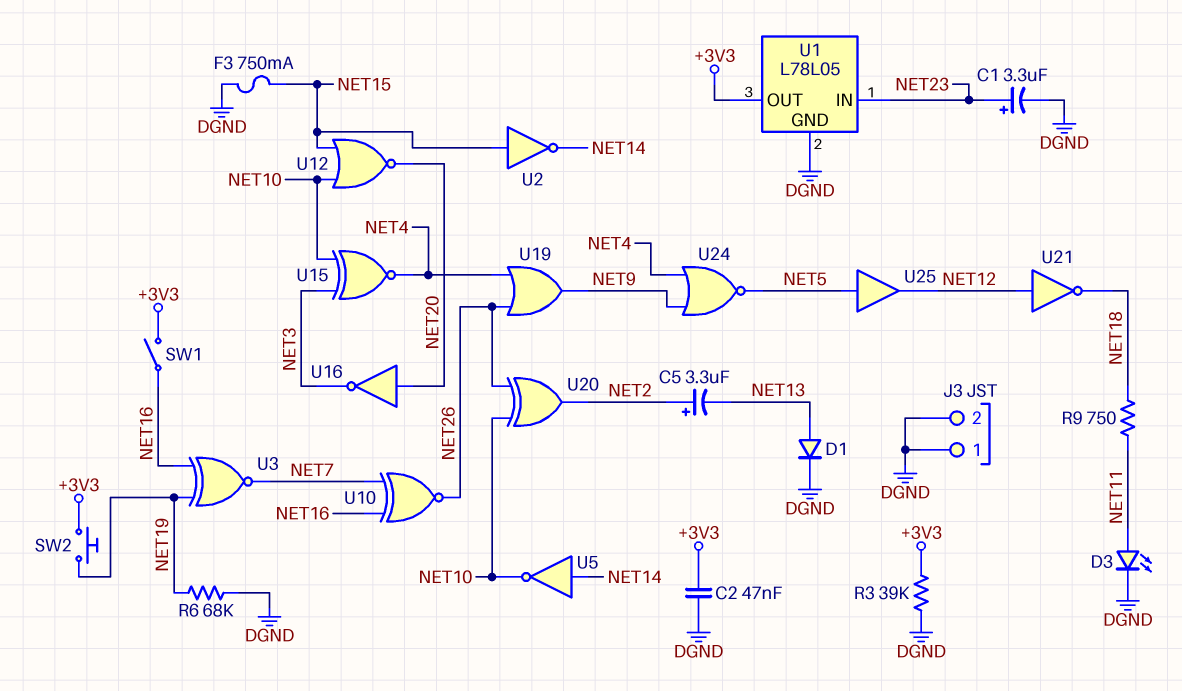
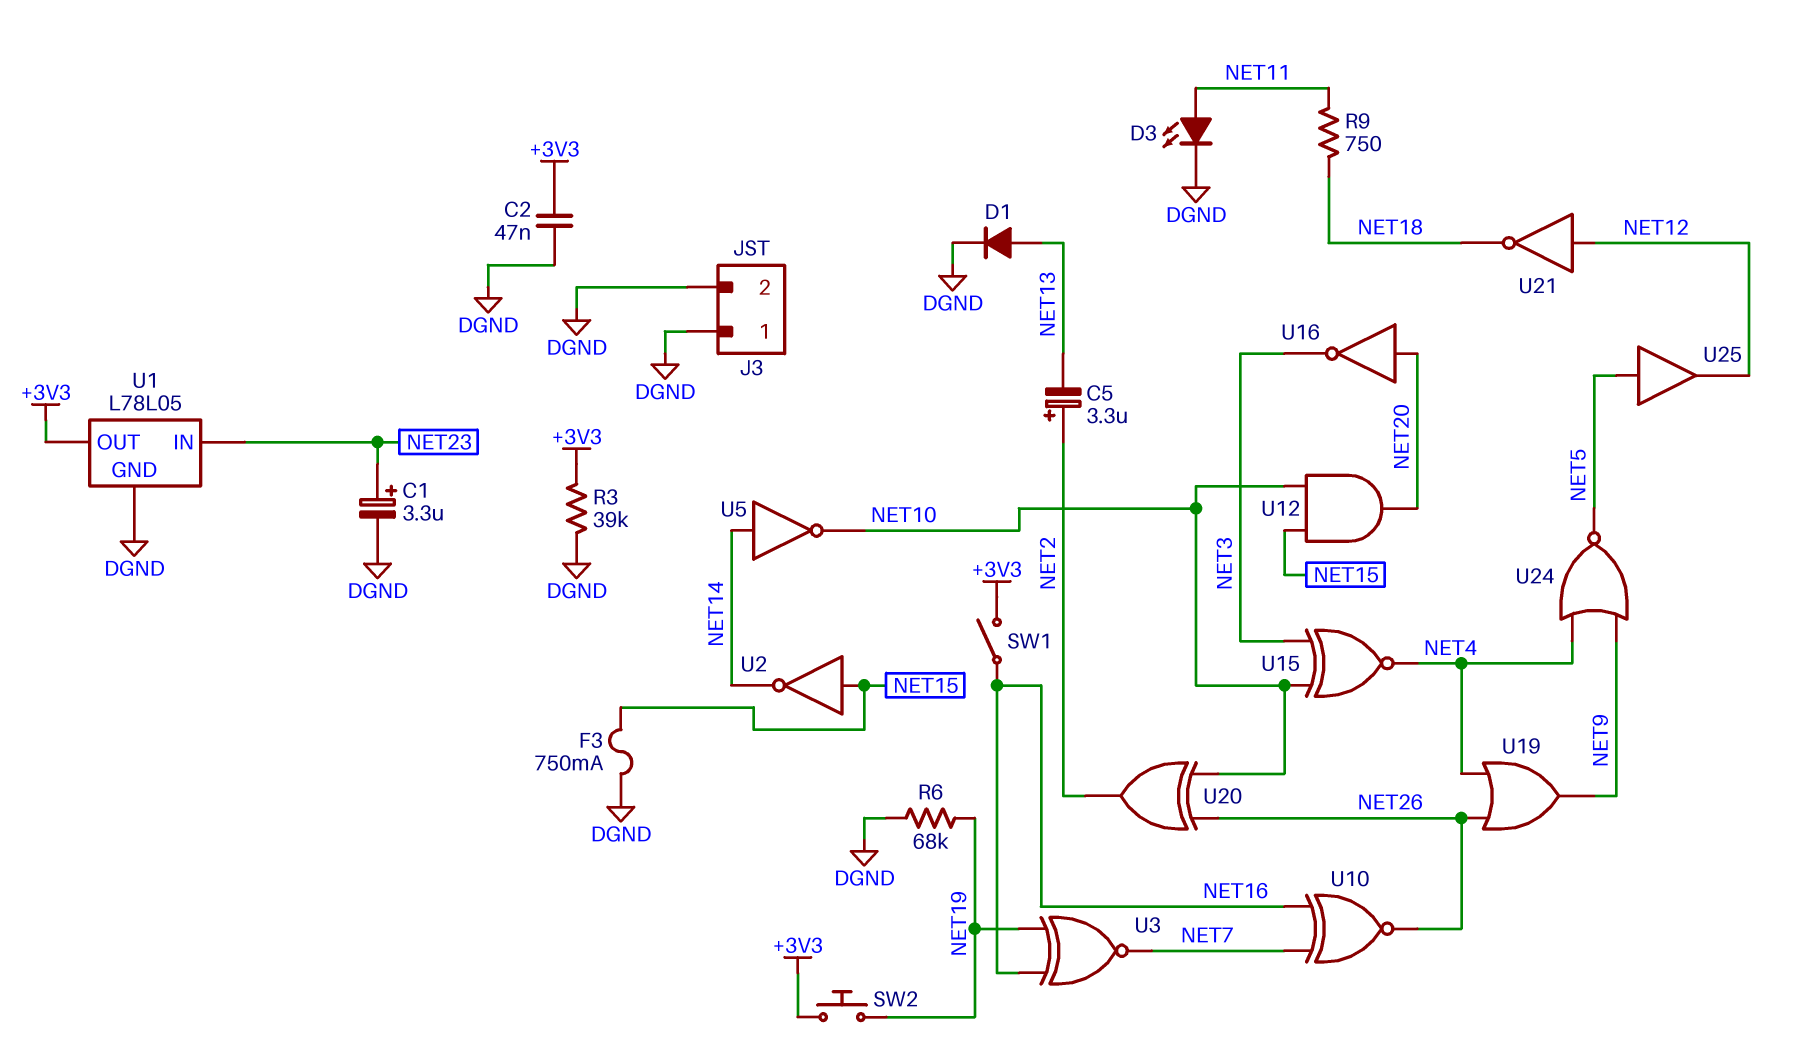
U12: NOR (in NET10, in NET15, out NET20) -> AND (in NET10, in NET15, out NET20)

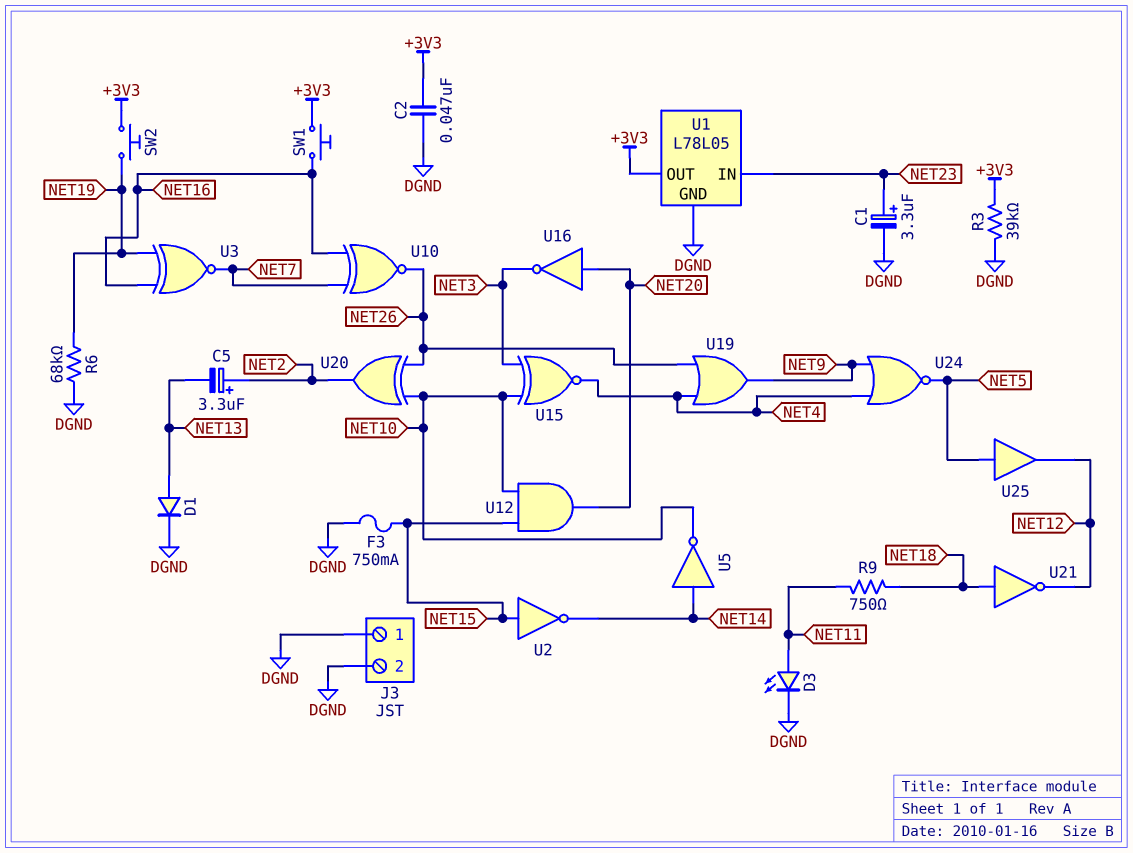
SW1: switch (+3V3, NET16) -> button (+3V3, NET16)
U21: NOT (in NET12, out NET18) -> NOT (in NET18, out NET12)

